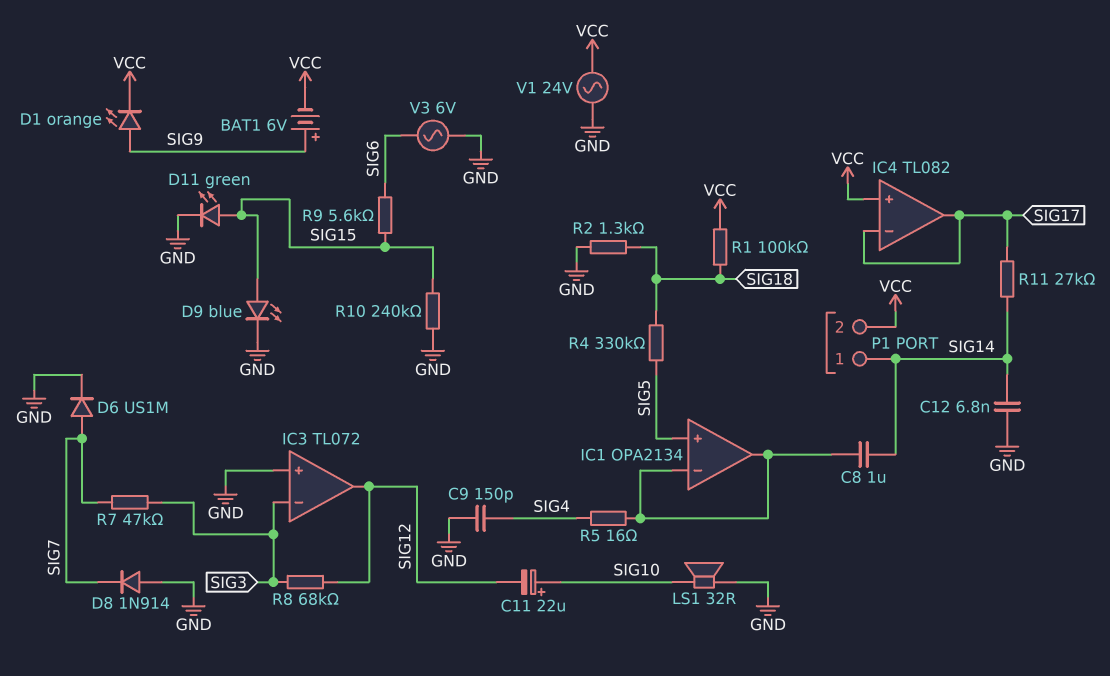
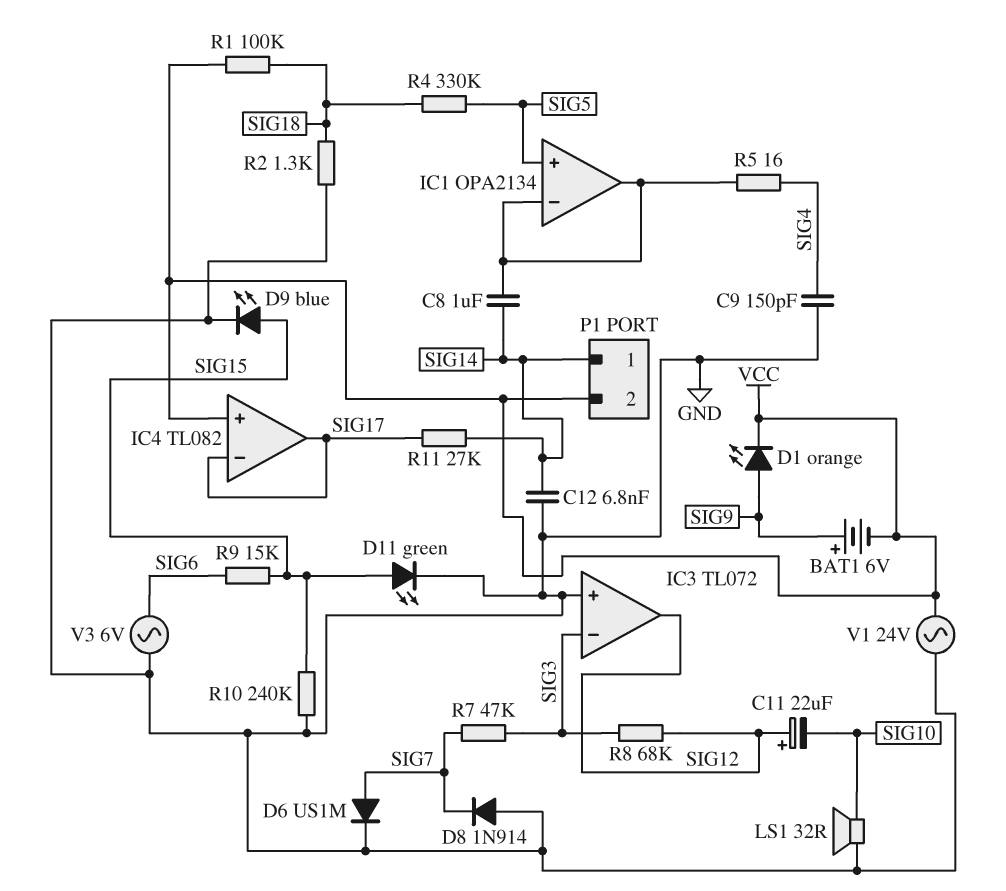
C11: 22uF (plus SIG10, minus SIG12) -> 22uF (plus SIG12, minus SIG10)
R9: 5.6k (SIG6, SIG15) -> 15k (SIG6, SIG15)

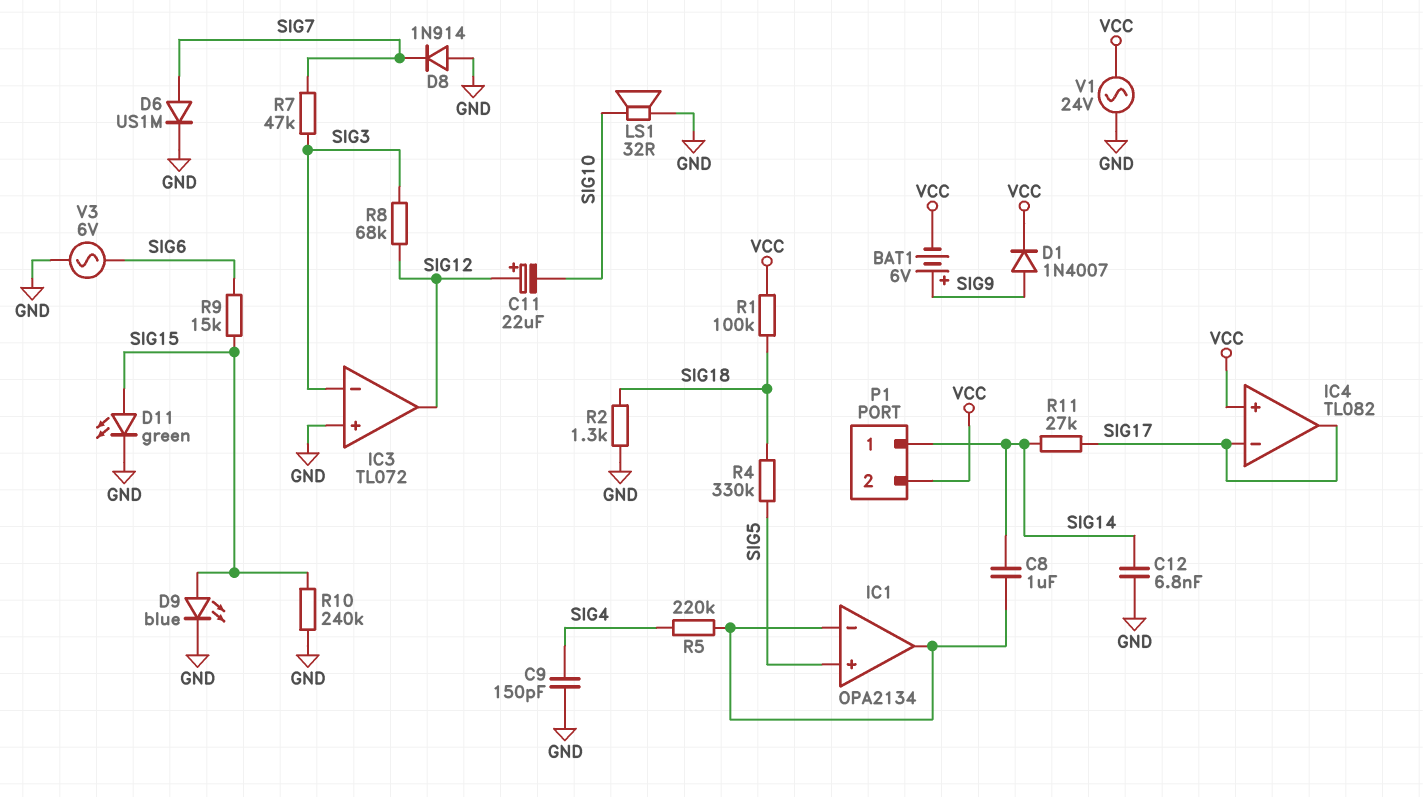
D1: LED orange (A SIG9, K VCC) -> diode 1N4007 (A SIG9, K VCC)
R5: 16 (IC1/in-, SIG4) -> 220k (IC1/in-, SIG4)

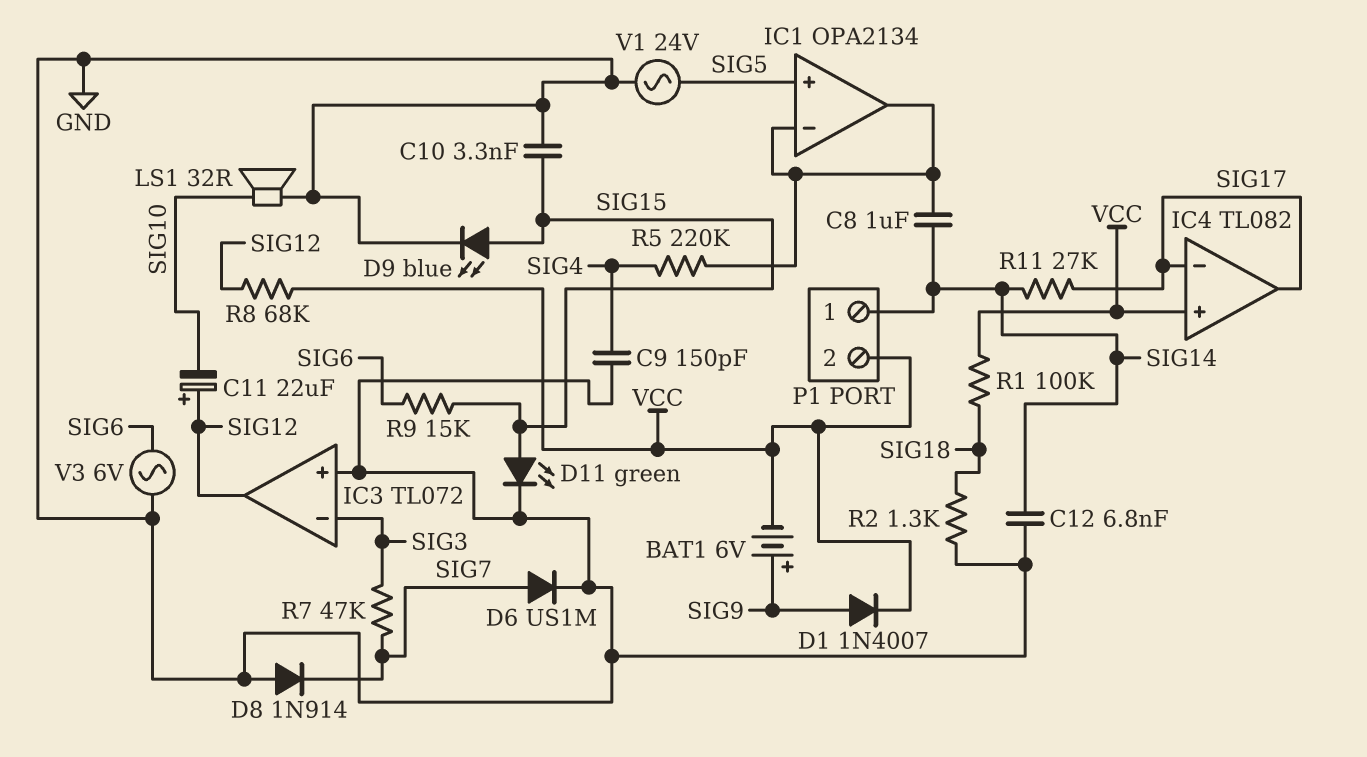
C10: none -> 3.3nF (GND, SIG15)
R4: 330k (SIG5, SIG18) -> none
R8: 68k (SIG3, SIG12) -> 68k (SIG12, VCC)
R10: 240k (GND, SIG15) -> none
V1: AC 24V (GND, VCC) -> AC 24V (GND, SIG5)

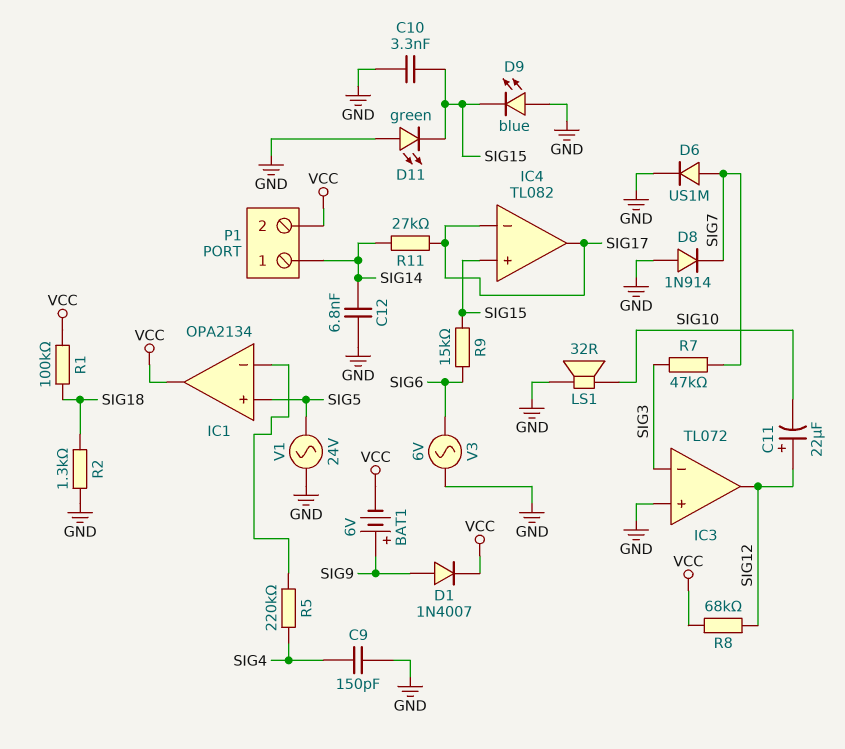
C8: 1uF (IC1/in-, SIG14) -> none
D9: LED blue (A SIG15, K GND) -> LED blue (A GND, K SIG15)
D11: LED green (A SIG15, K GND) -> LED green (A GND, K SIG15)
IC1 pin out: IC1/in- -> VCC
IC4 pin in+: VCC -> SIG15

